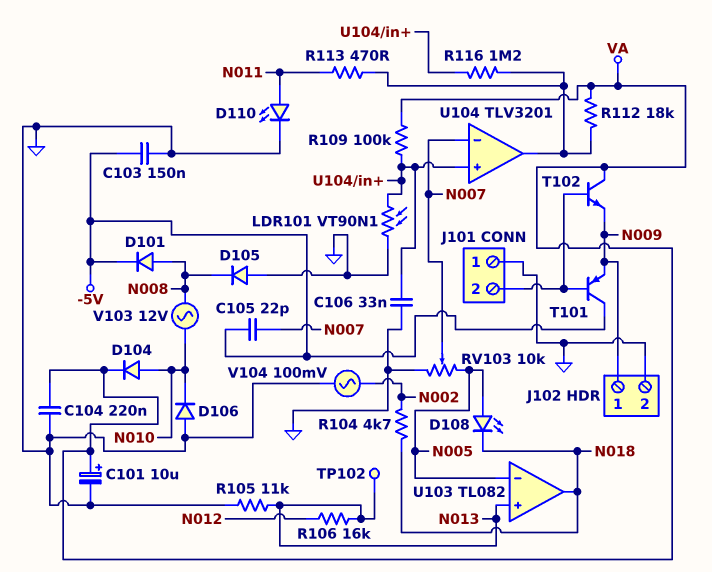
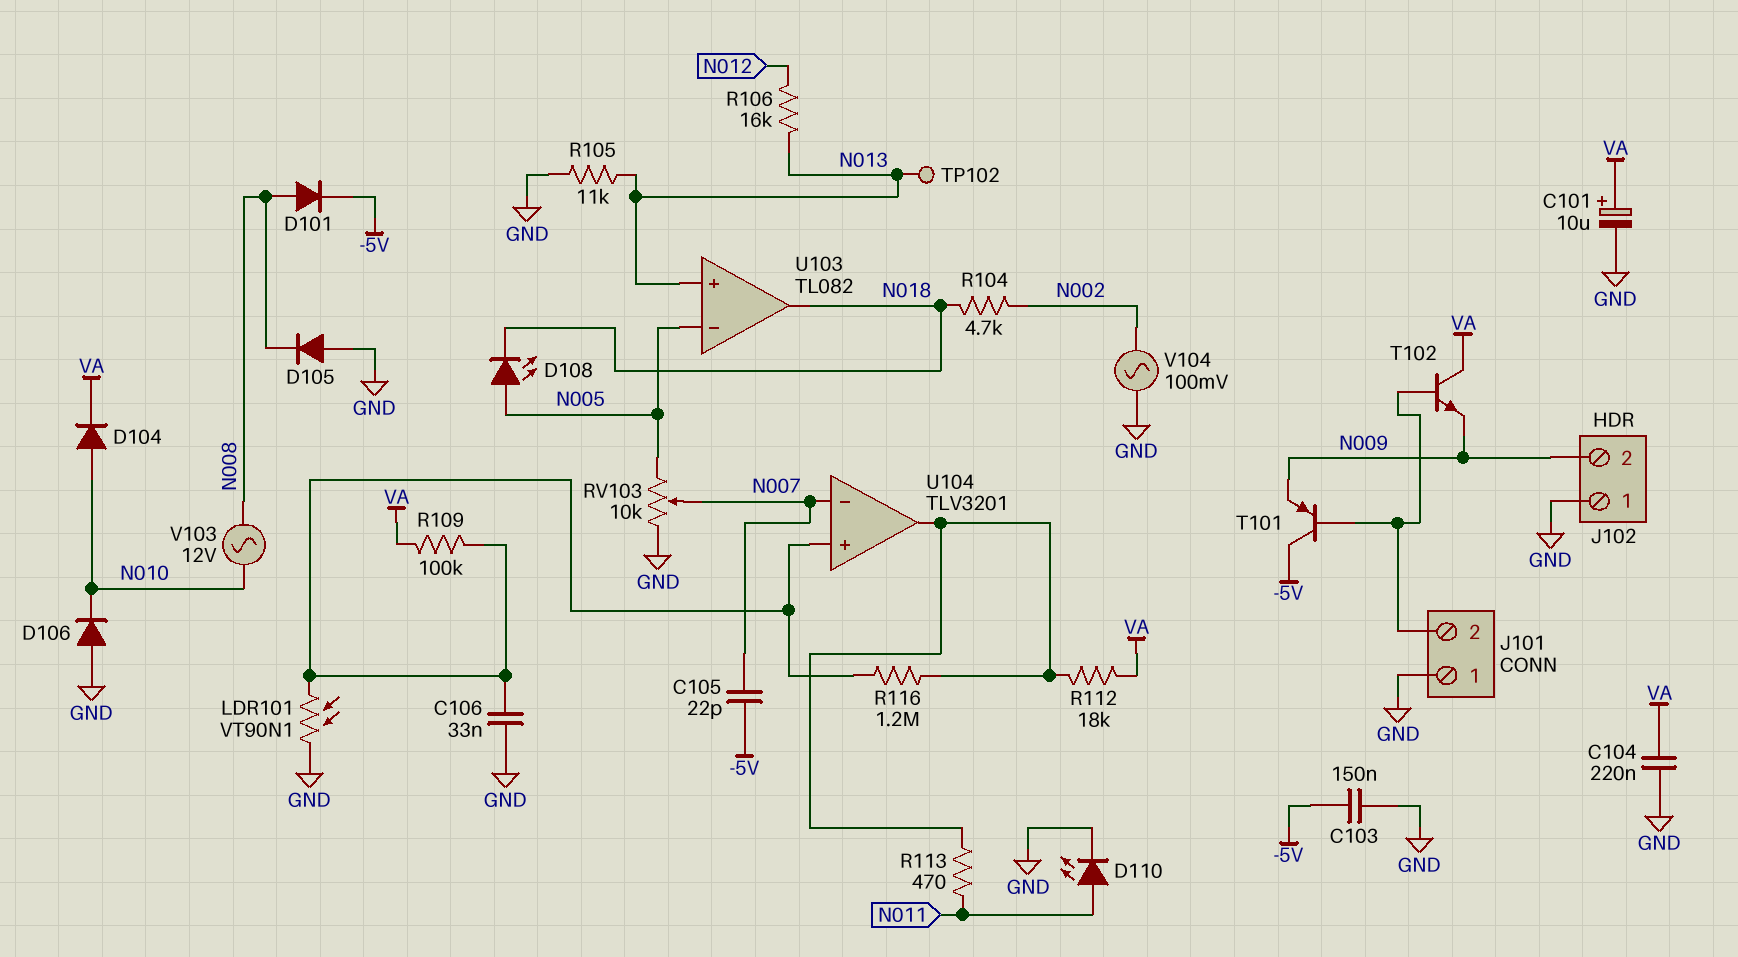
J102 pin 1: N009 -> GND
J102 pin 2: GND -> N009

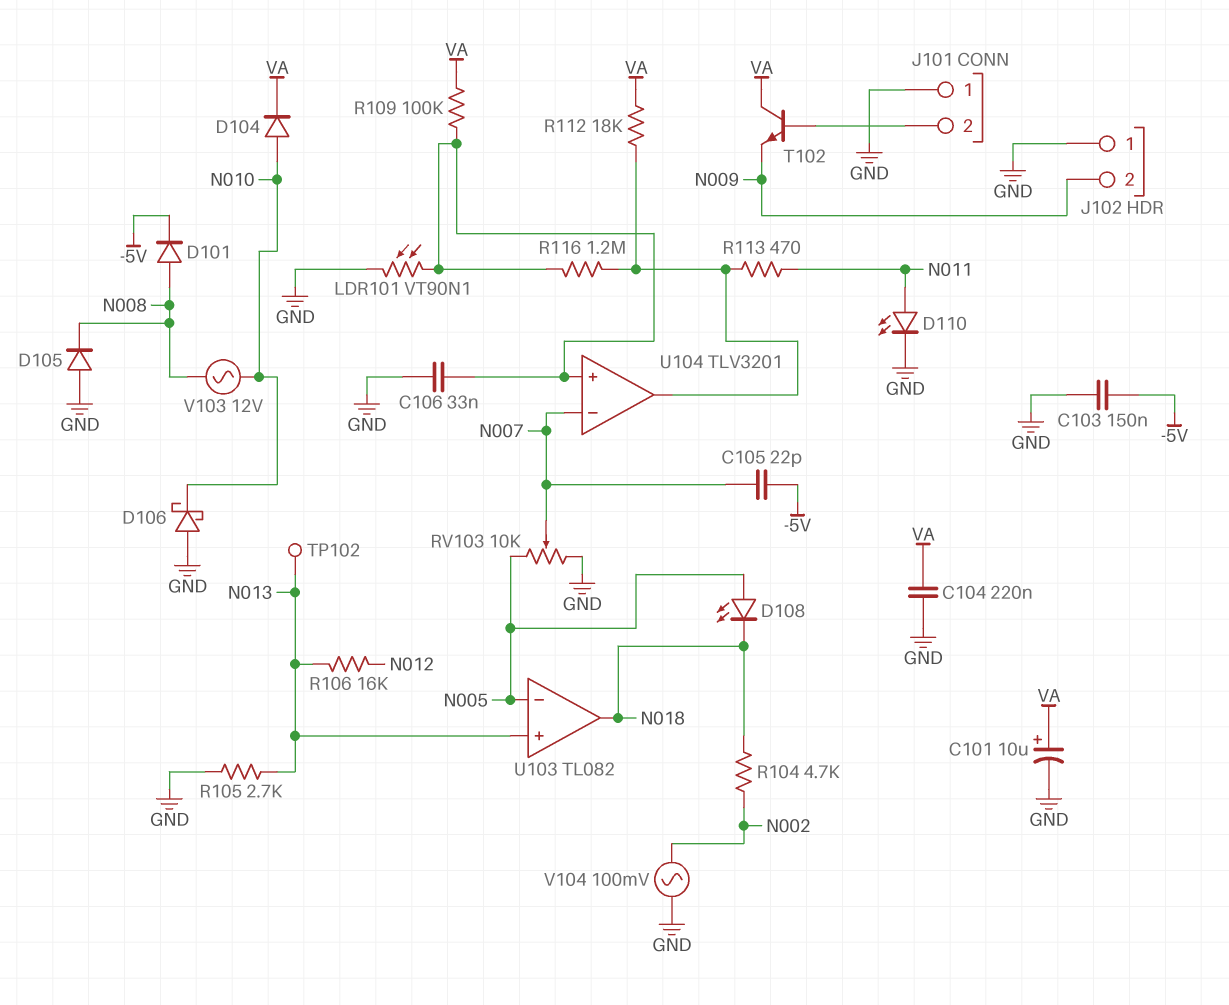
D106: diode (A GND, K N010) -> schottky (A GND, K N010)
R105: 11k (GND, N013) -> 2.7k (GND, N013)
T101: PNP (B J101/2, C -5V, E N009) -> none

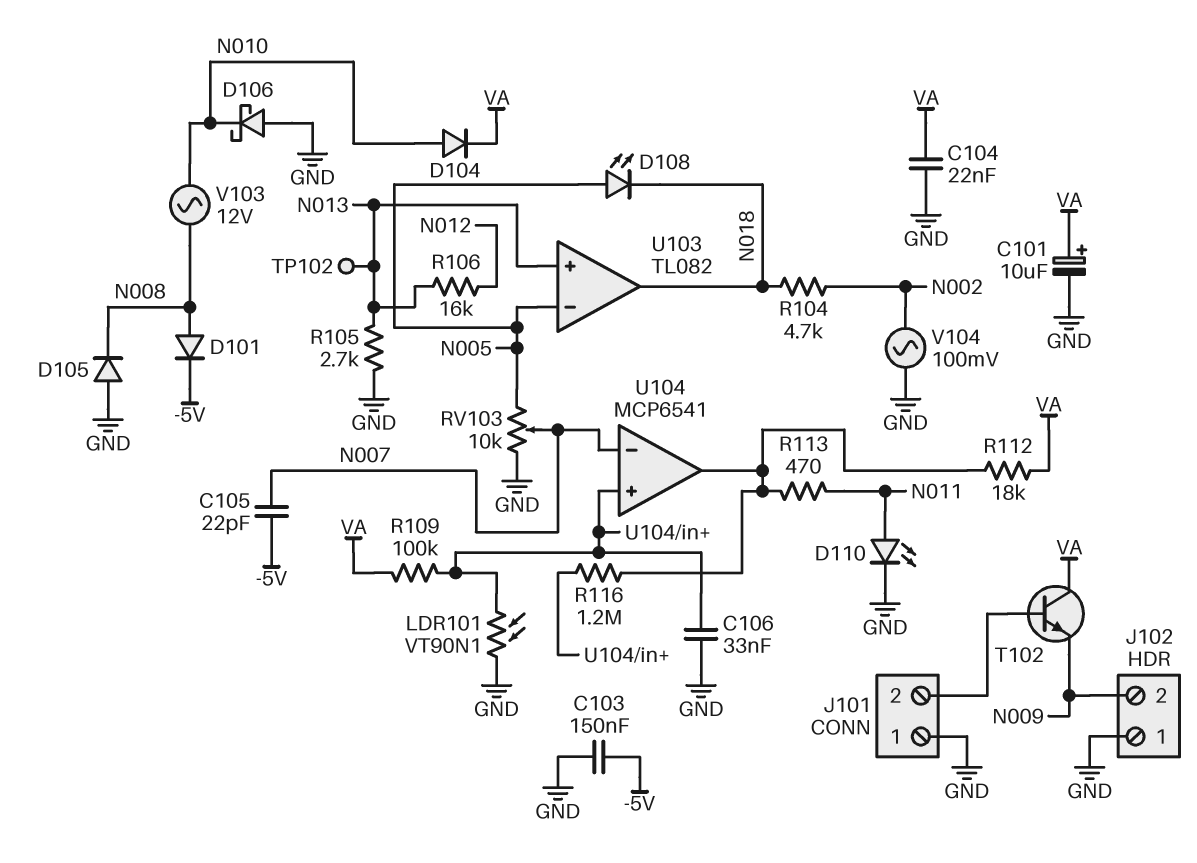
C104: 220nF (GND, VA) -> 22nF (GND, VA)
U104: TLV3201 -> MCP6541

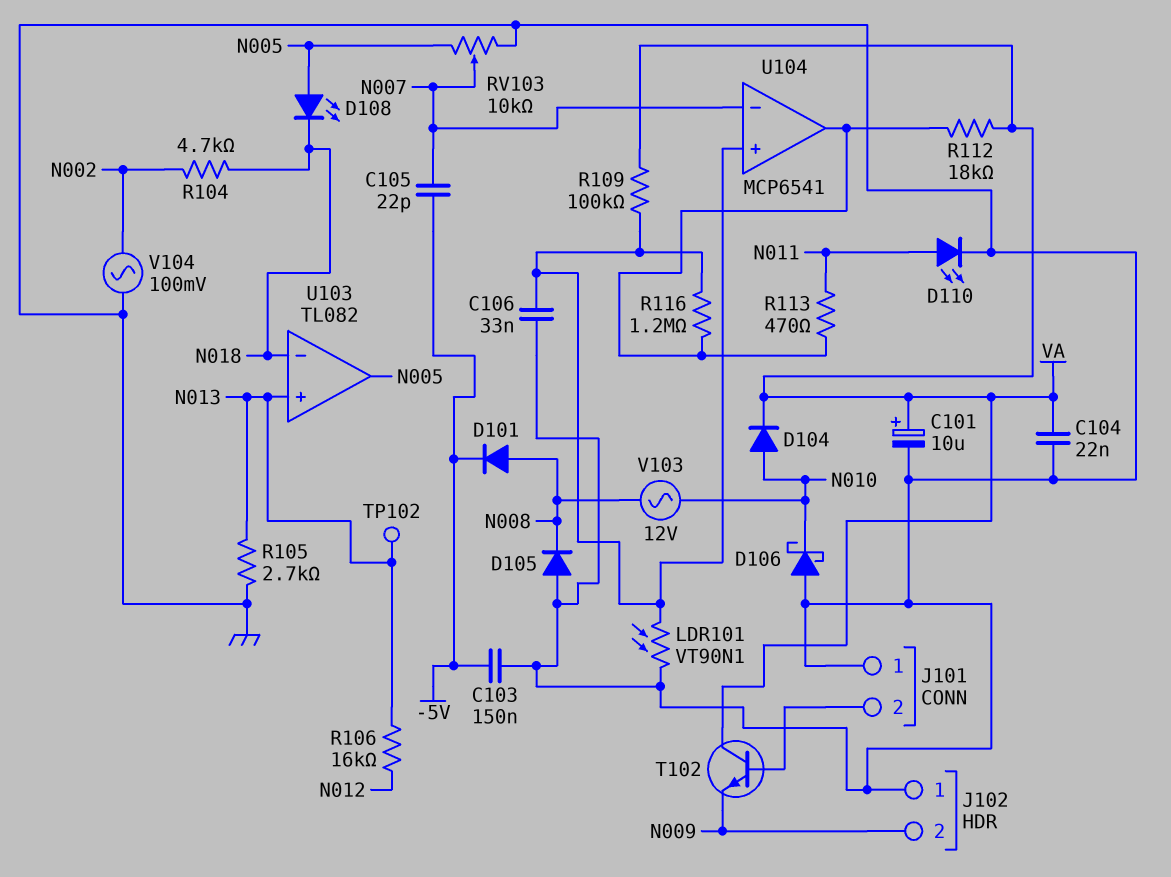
U103 pin in-: N005 -> N018
U103 pin out: N018 -> N005

